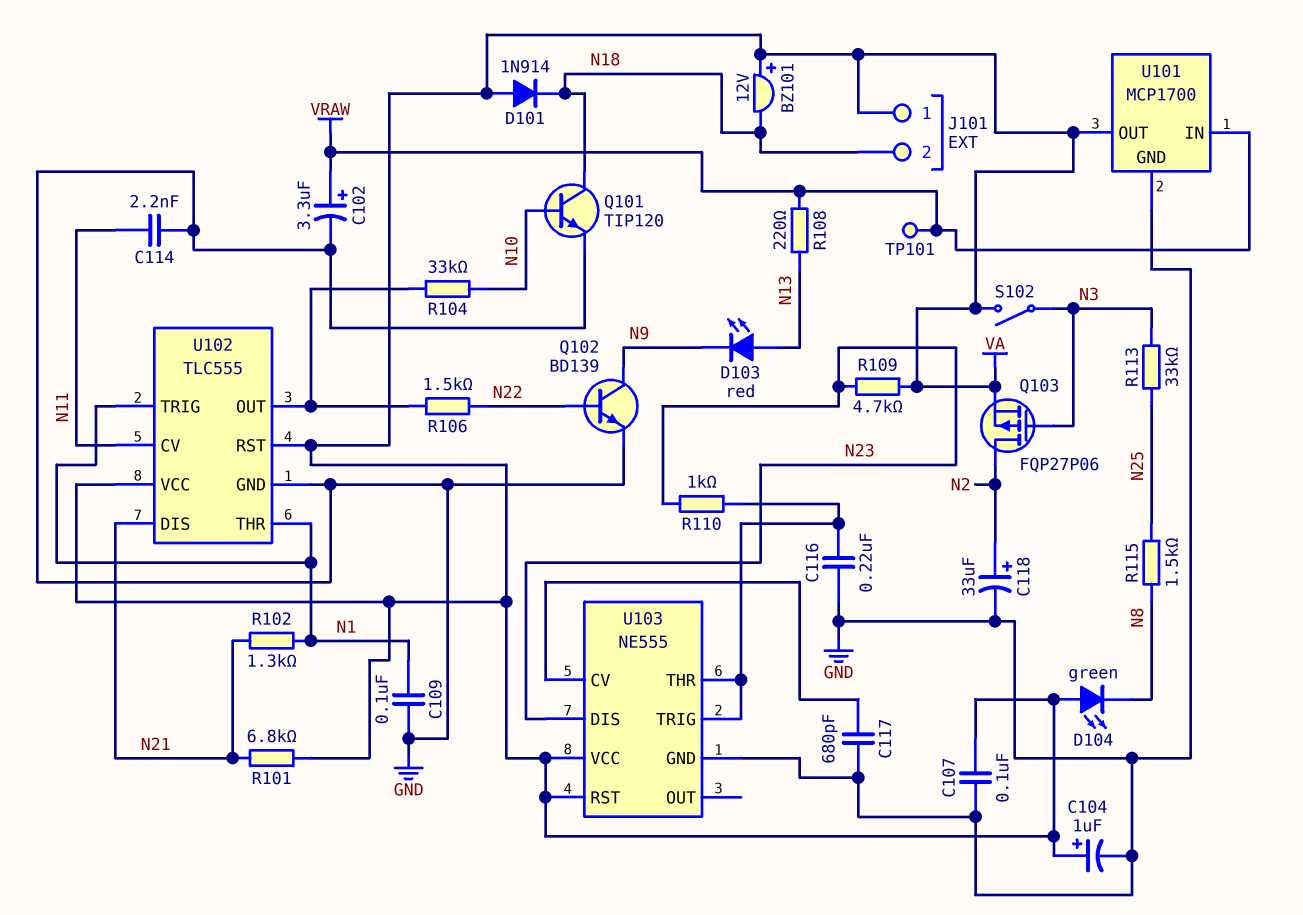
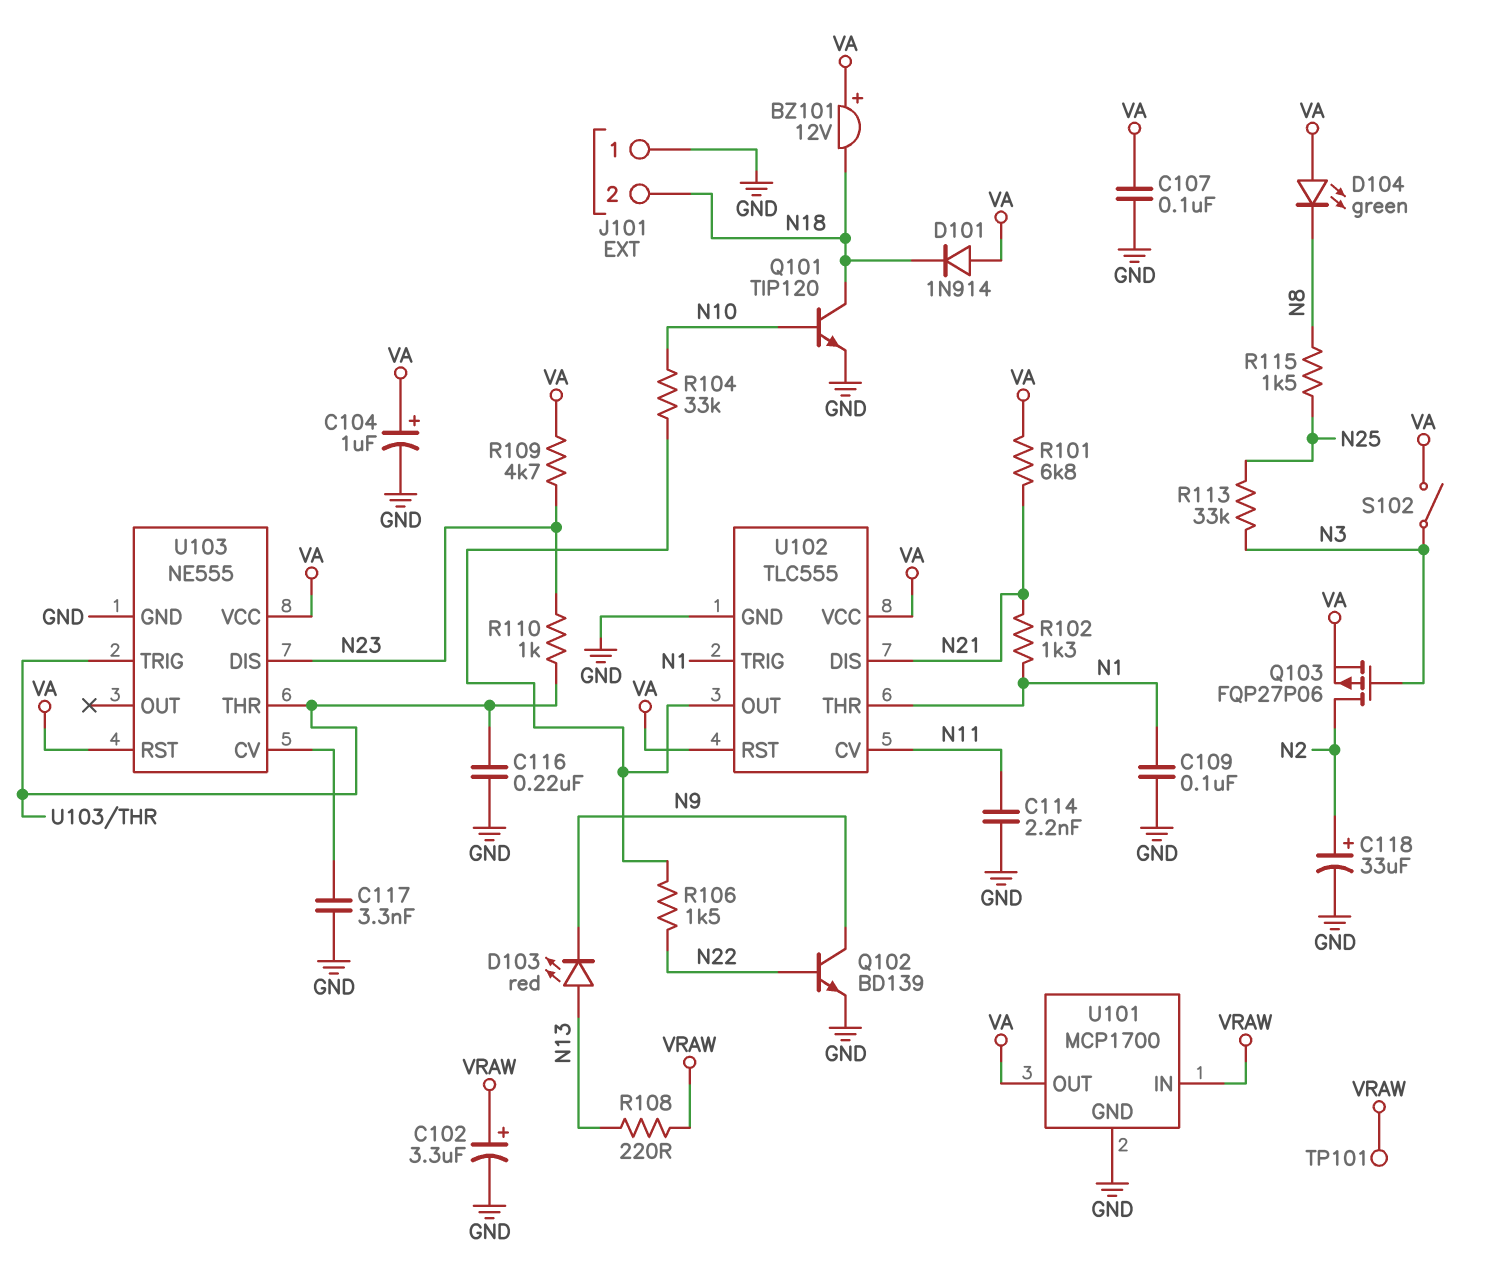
C117: 680pF (GND, U103/CV) -> 3.3nF (GND, U103/CV)
J101 pin 1: VA -> GND

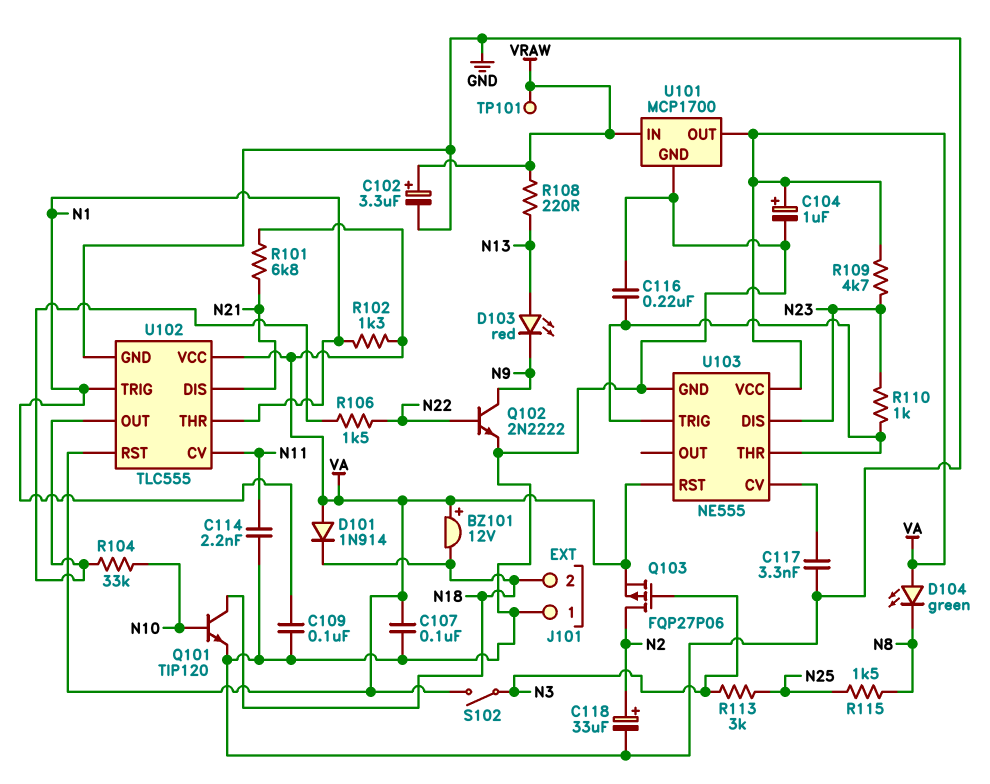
Q102: NPN BD139 (B N22, C N9, E GND) -> NPN 2N2222 (B N22, C N9, E GND)
R102: 1.3k (N1, N21) -> 1.3k (N1, VA)
R113: 33k (N3, N25) -> 3k (N3, N25)

